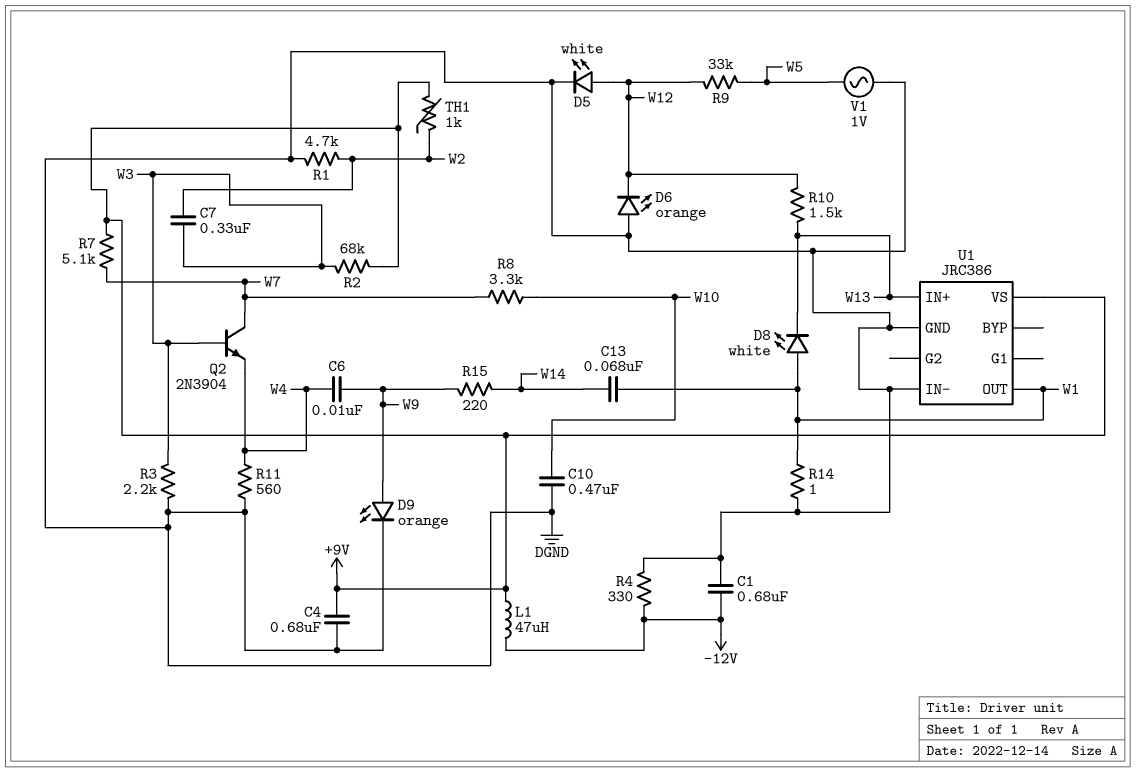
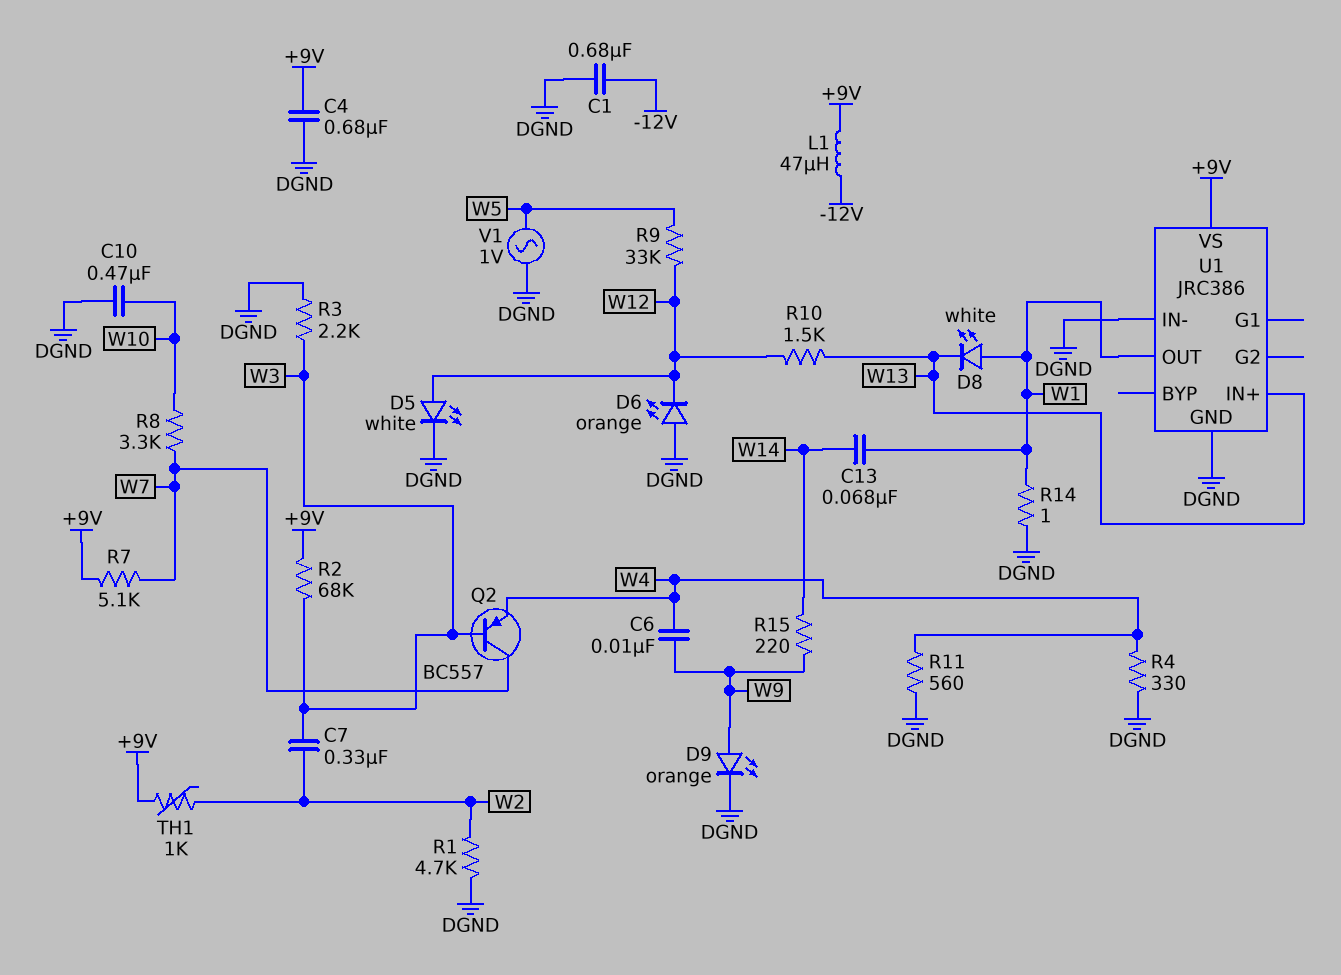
Q2: NPN 2N3904 (B W3, C W7, E W4) -> PNP BC557 (B W3, C W7, E W4)
R4: 330 (-12V, DGND) -> 330 (DGND, W4)

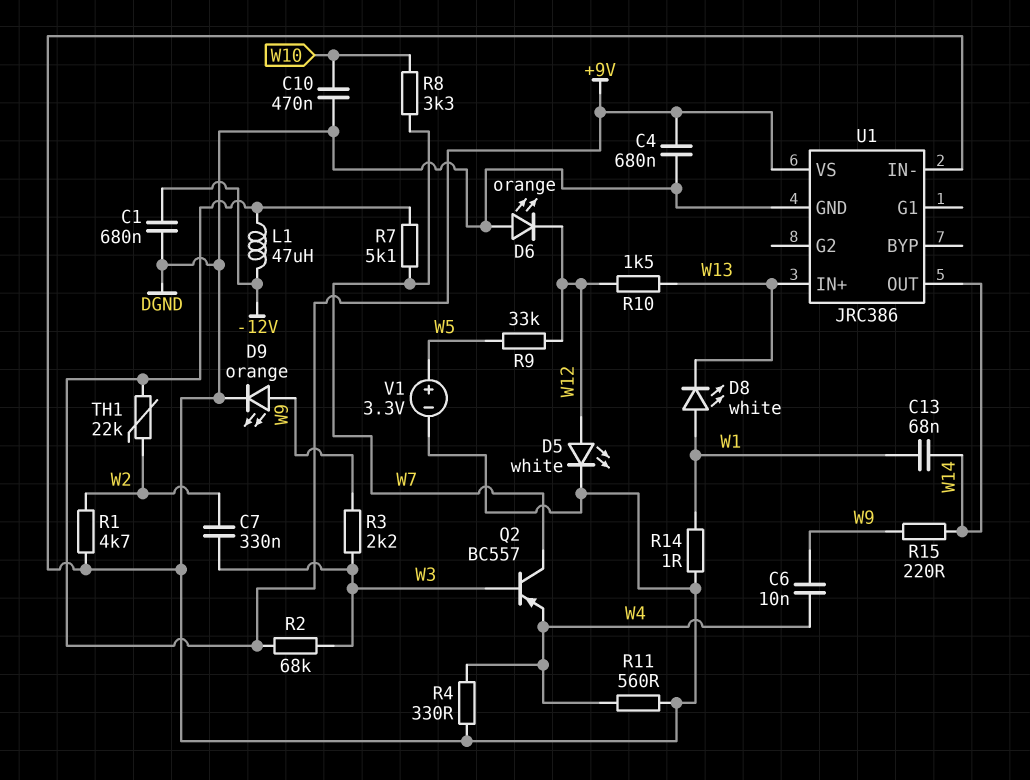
R3: 2.2k (DGND, W3) -> 2.2k (W3, W9)
TH1: 1k (+9V, W2) -> 22k (+9V, W2)
U1 pin OUT: W1 -> W14
V1: AC 1V (DGND, W5) -> 3.3V (plus W5, minus DGND)

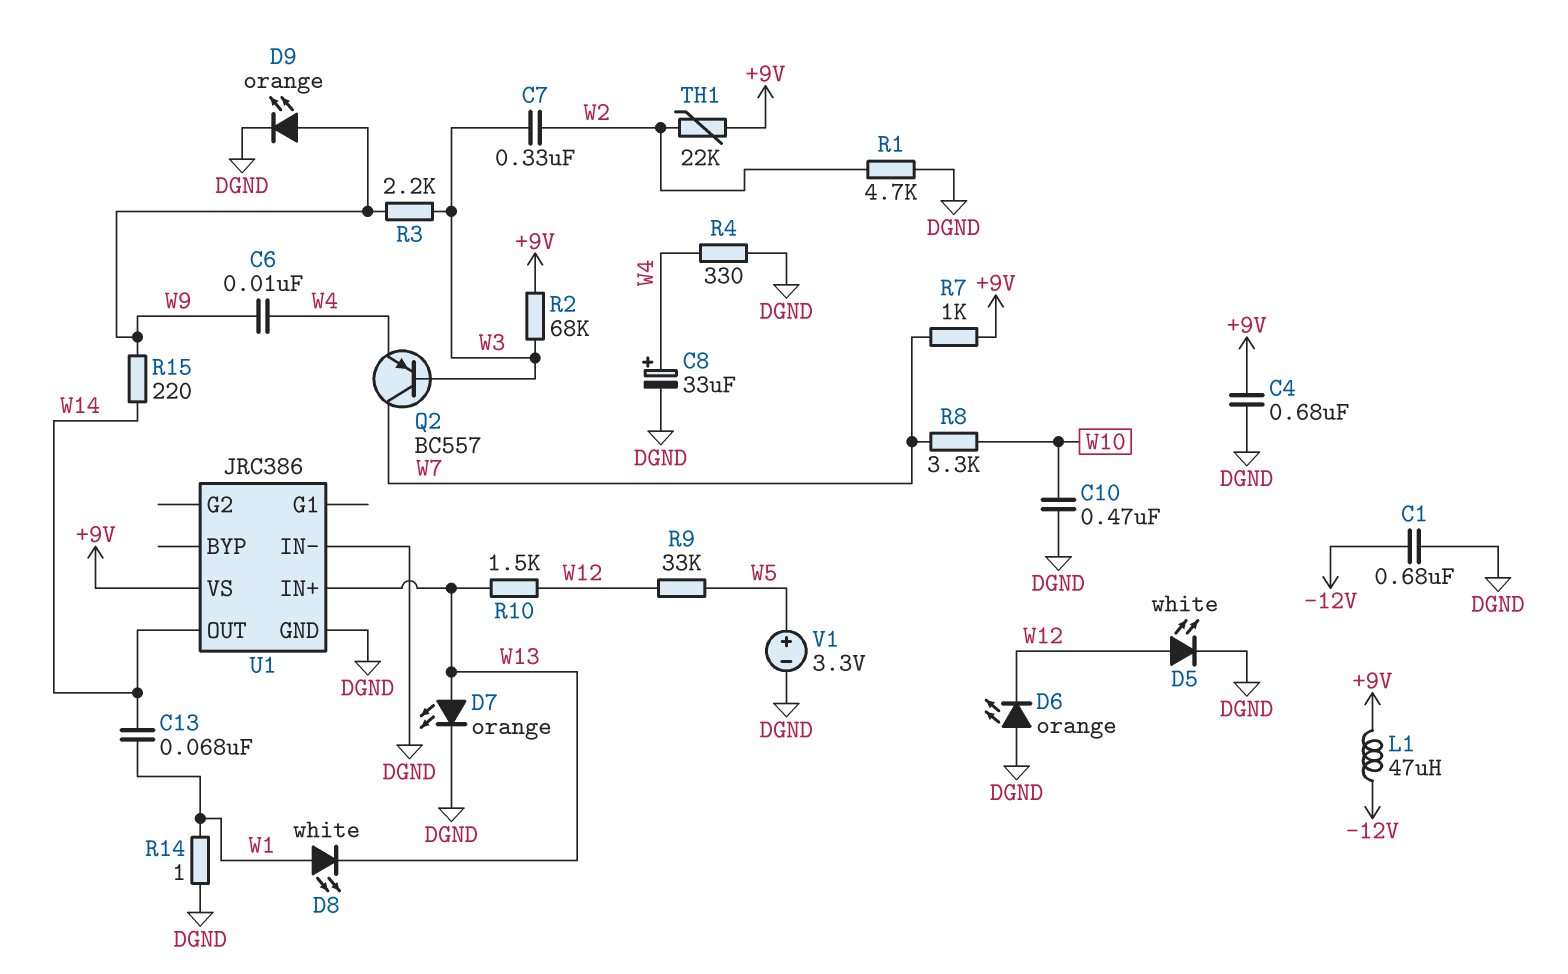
C8: none -> 33uF (plus W4, minus DGND)
D7: none -> LED orange (A W13, K DGND)
R7: 5.1k (+9V, W7) -> 1k (+9V, W7)
R11: 560 (DGND, W4) -> none

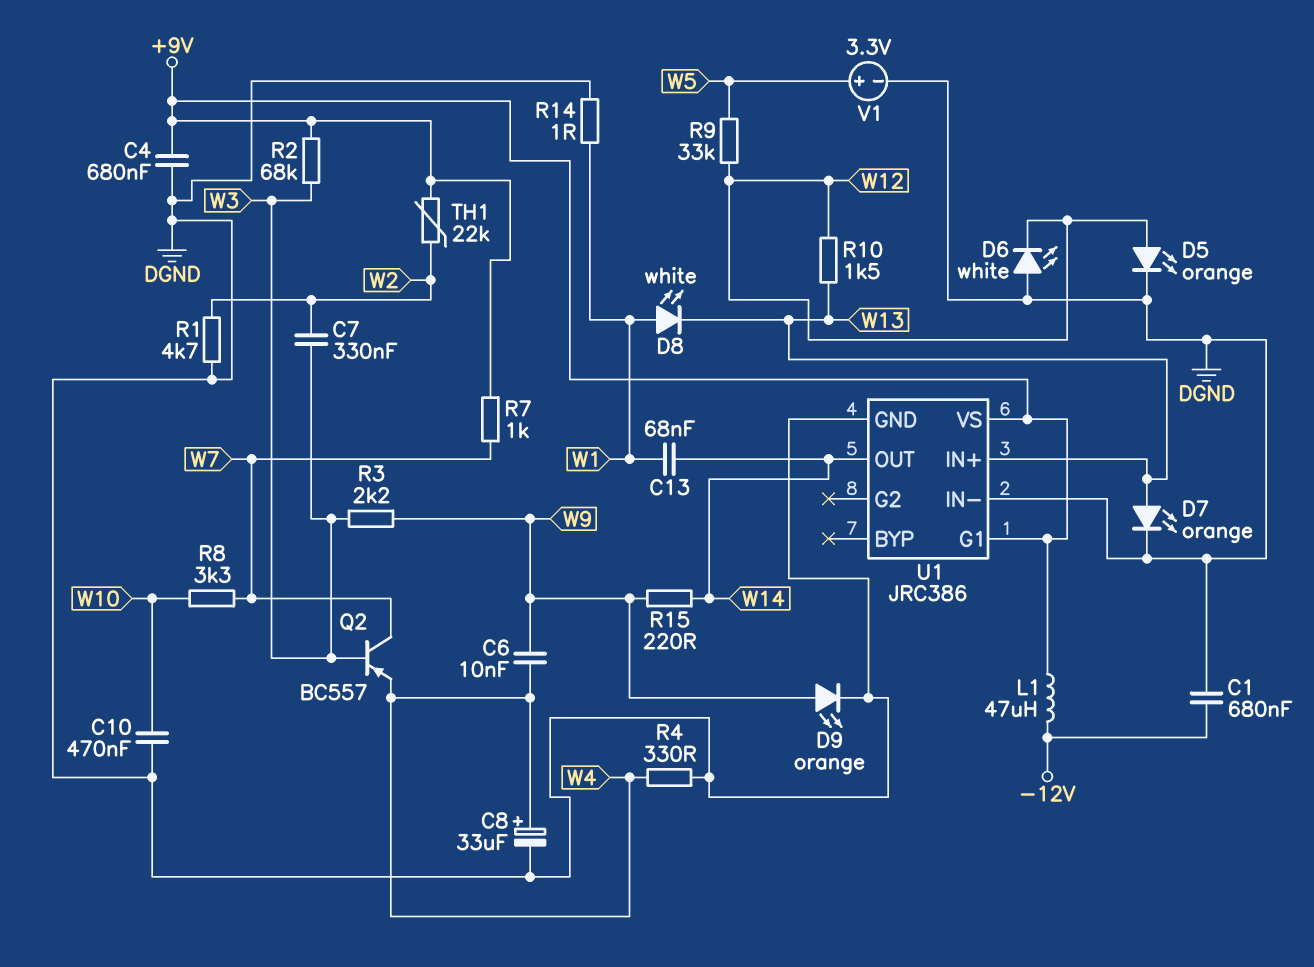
D5: LED white (A W12, K DGND) -> LED orange (A W12, K DGND)
D6: LED orange (A DGND, K W12) -> LED white (A DGND, K W12)
U1 pin G1: none -> +9V

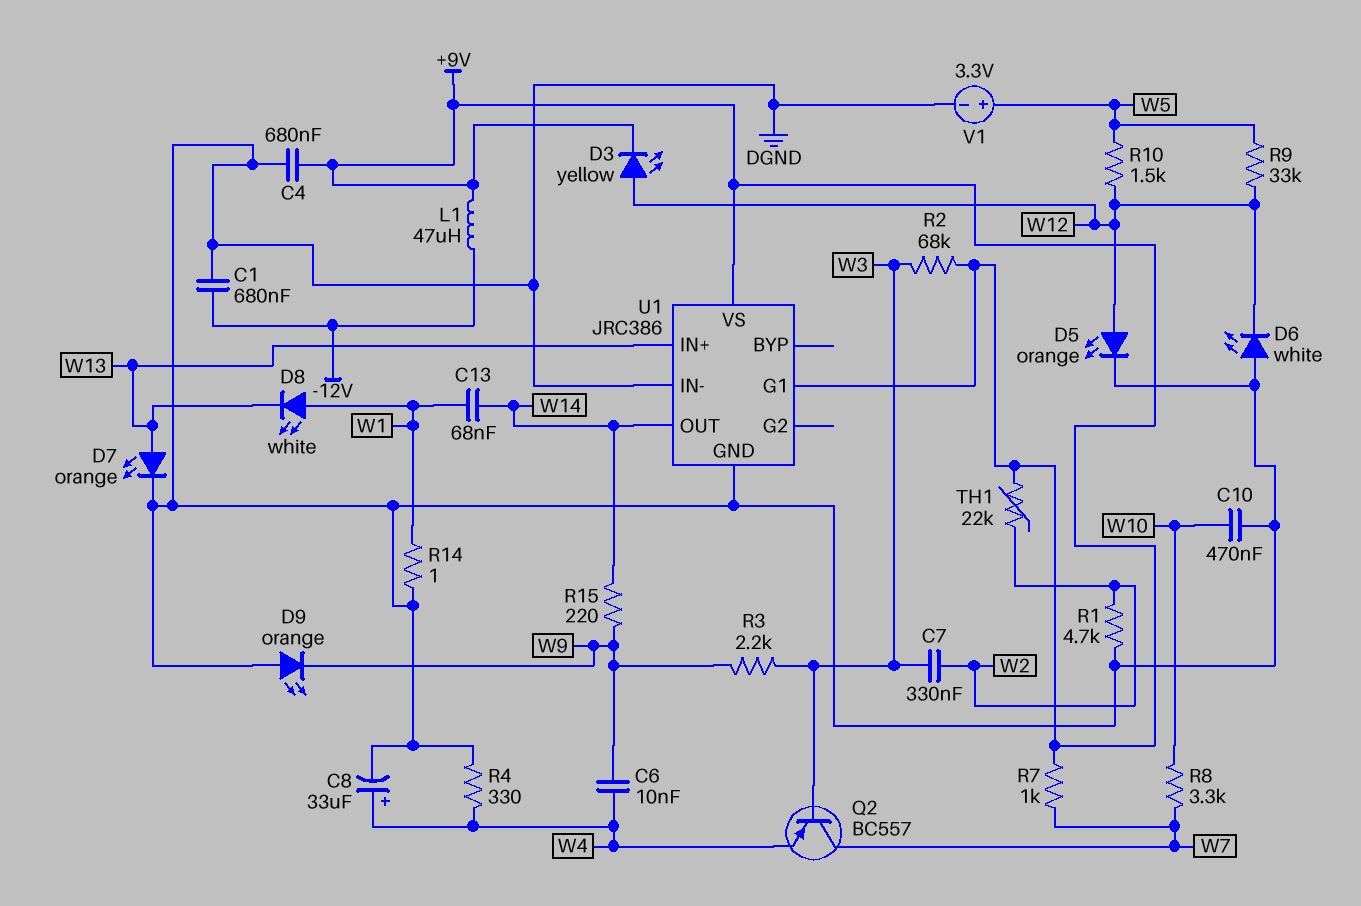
D3: none -> LED yellow (A W12, K +9V)
D9: LED orange (A W9, K DGND) -> LED orange (A DGND, K W9)
R10: 1.5k (W12, W13) -> 1.5k (W5, W12)

